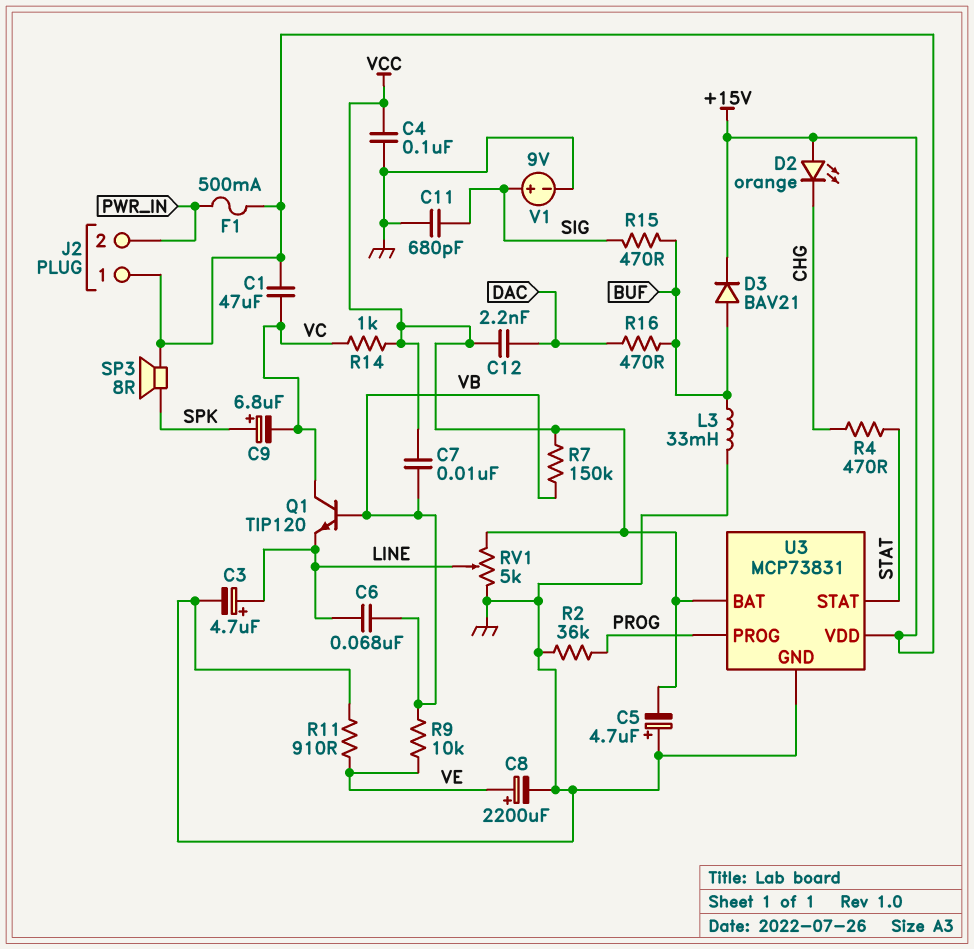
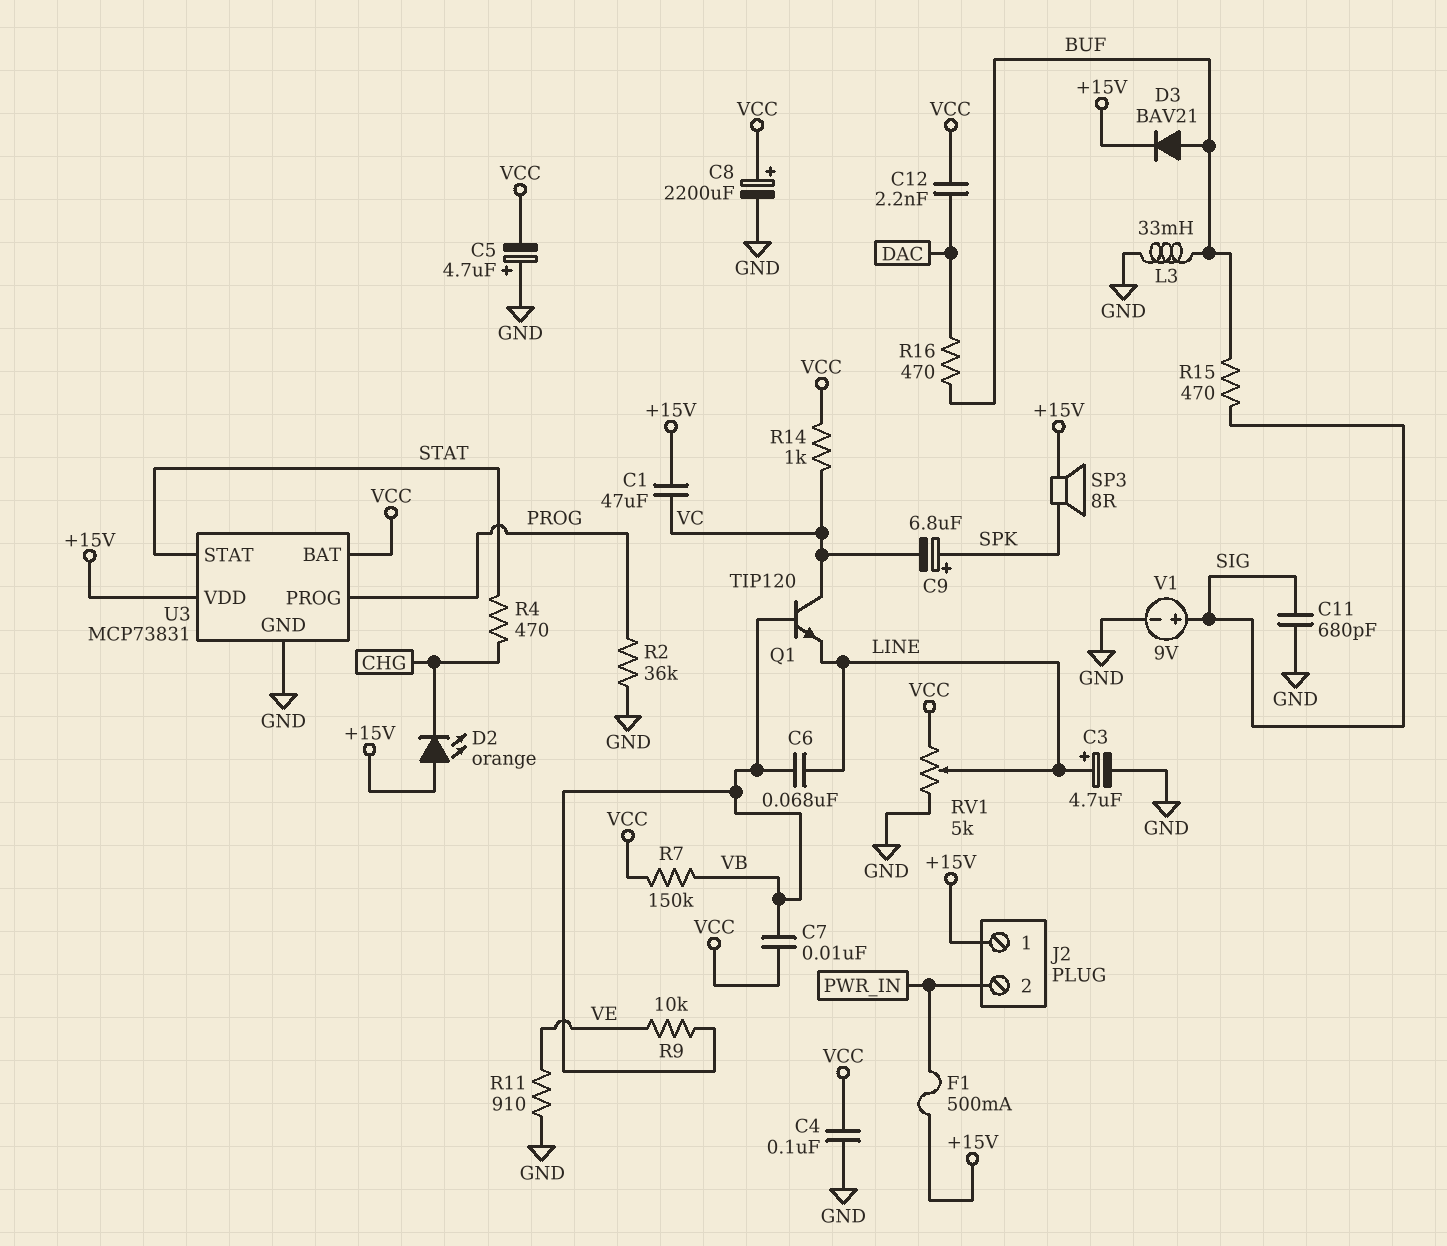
C8: 2200uF (plus VE, minus GND) -> 2200uF (plus VCC, minus GND)

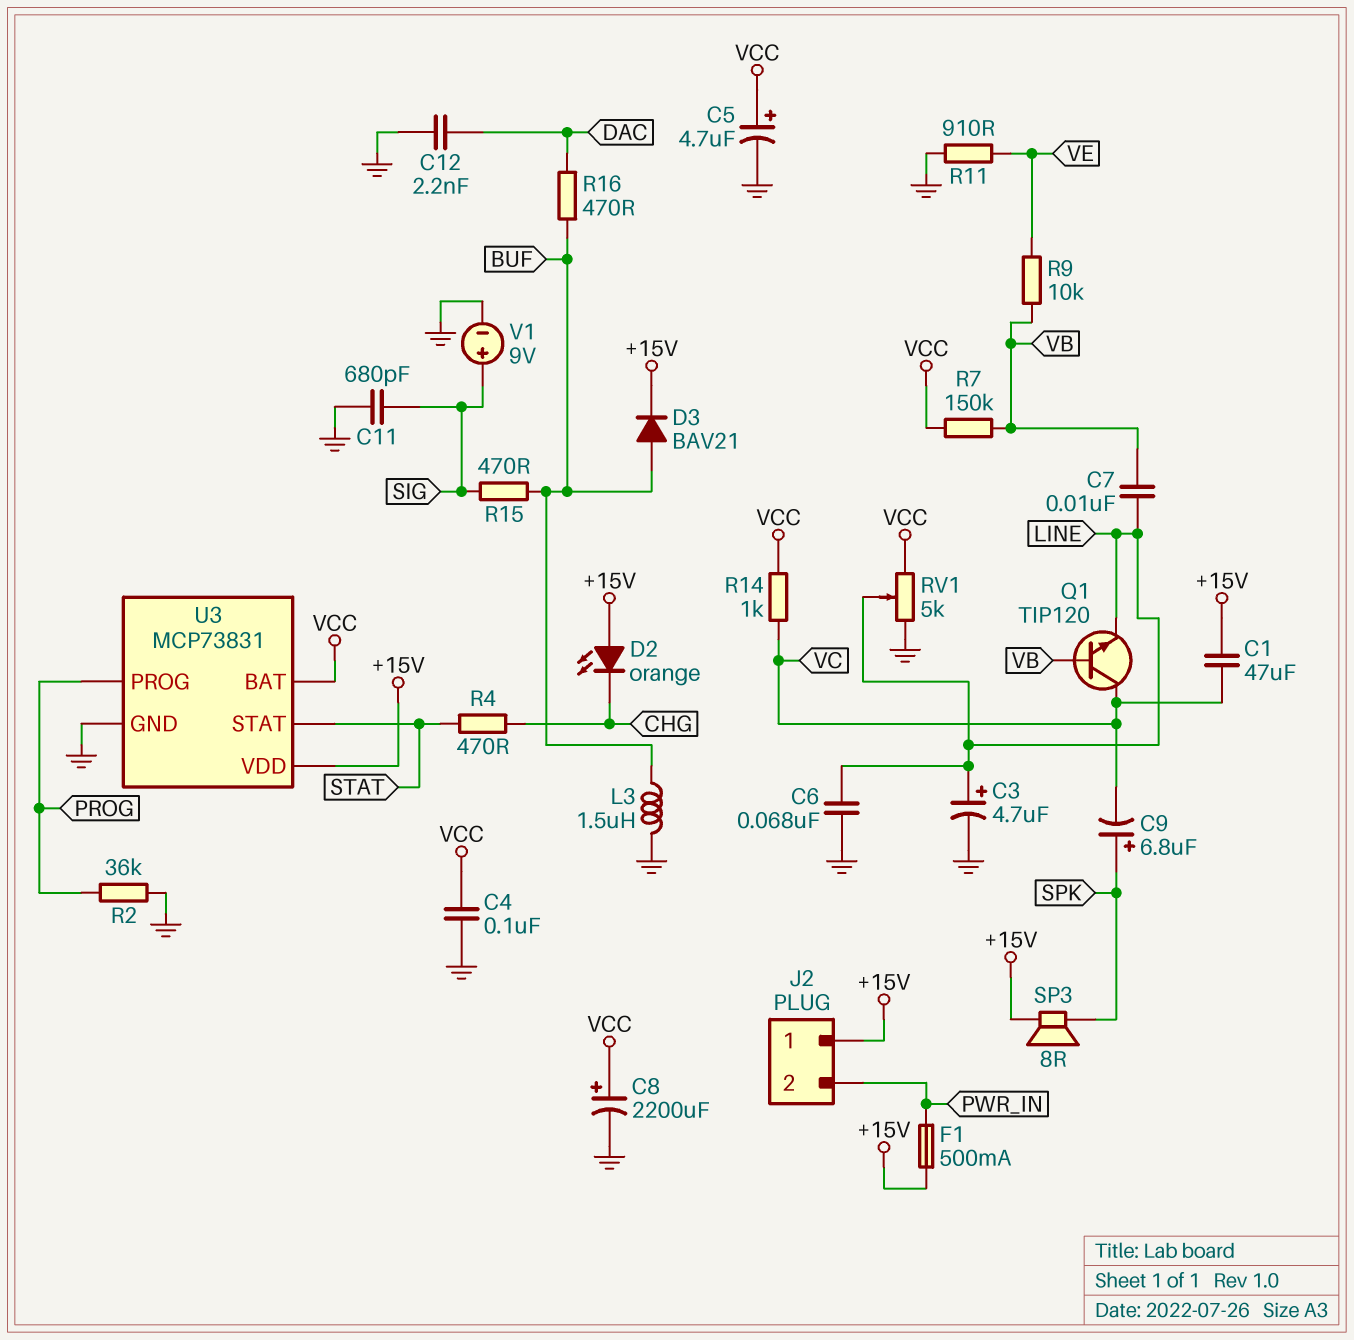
C5: 4.7uF (plus GND, minus VCC) -> 4.7uF (plus VCC, minus GND)
C6: 68nF (LINE, VB) -> 68nF (GND, LINE)
C7: 10nF (VB, VCC) -> 10nF (LINE, VB)
C12: 2.2nF (DAC, VCC) -> 2.2nF (DAC, GND)
L3: 33mH (BUF, GND) -> 1.5uH (BUF, GND)

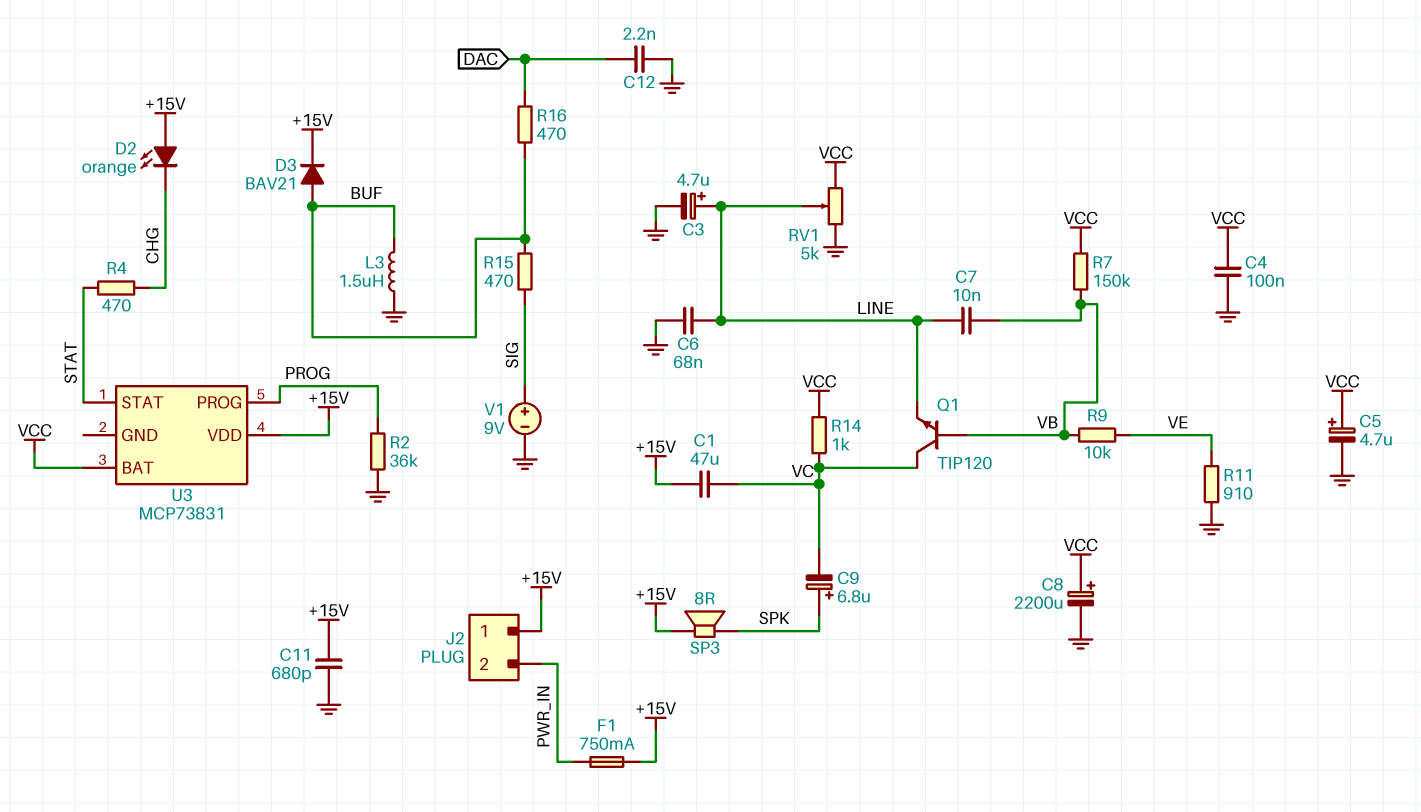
C11: 680pF (GND, SIG) -> 680pF (+15V, GND)
F1: 500mA (+15V, PWR_IN) -> 750mA (+15V, PWR_IN)
U3 pin GND: GND -> none

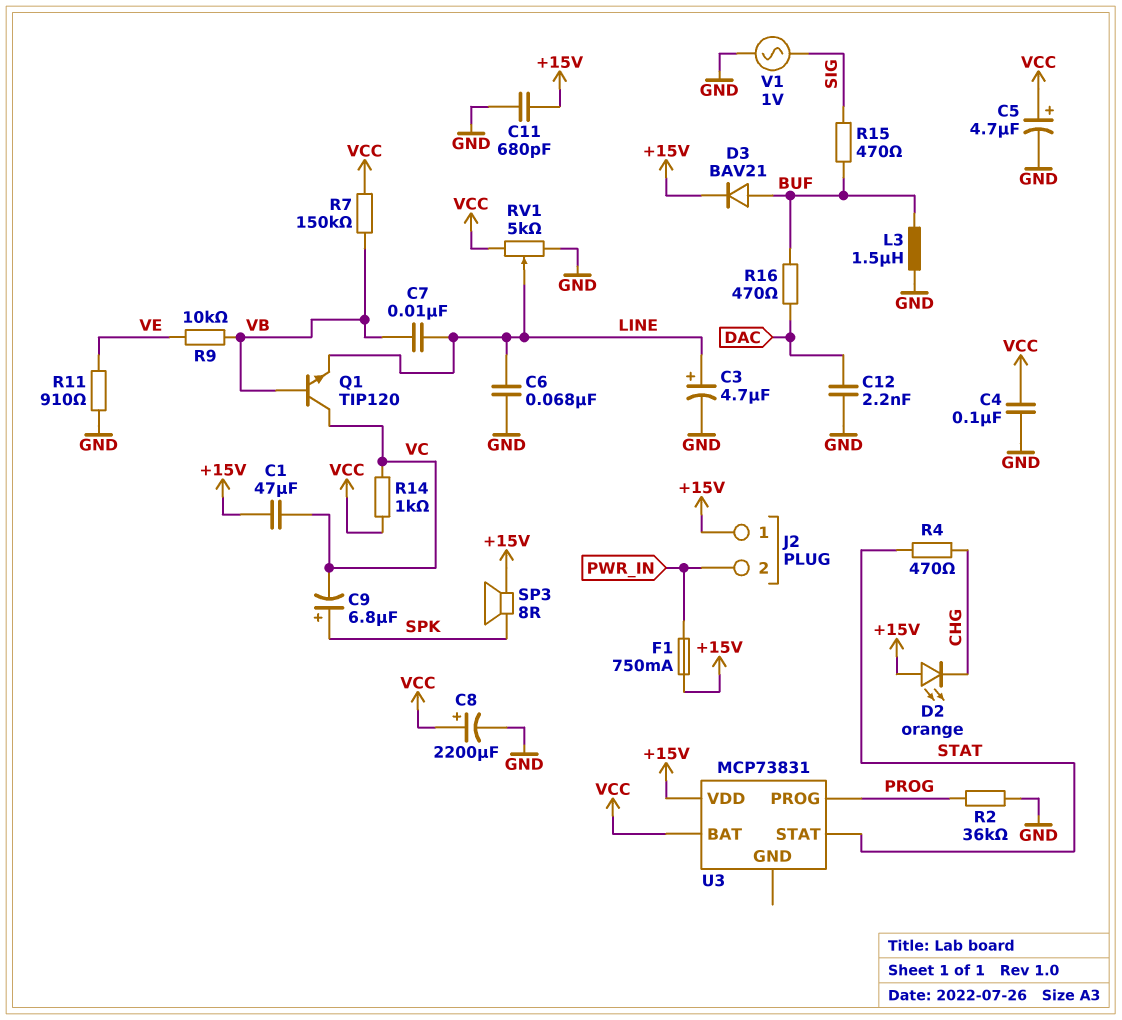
V1: 9V (plus SIG, minus GND) -> AC 1V (GND, SIG)

